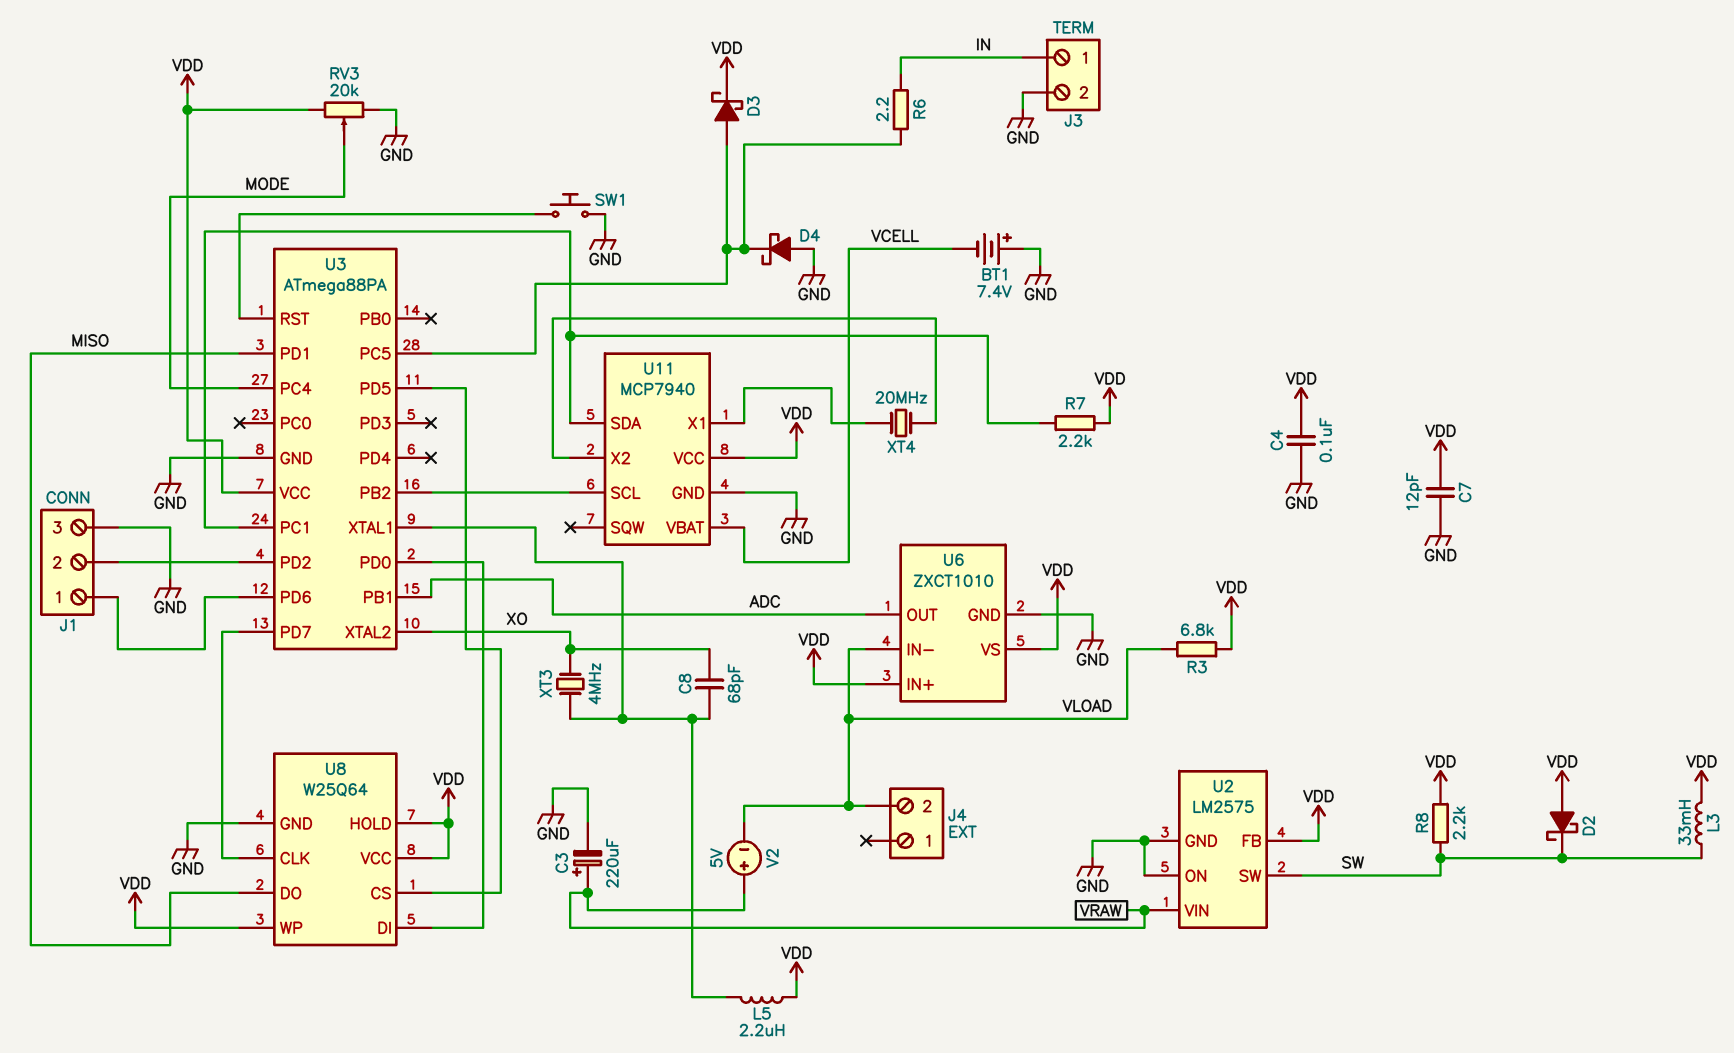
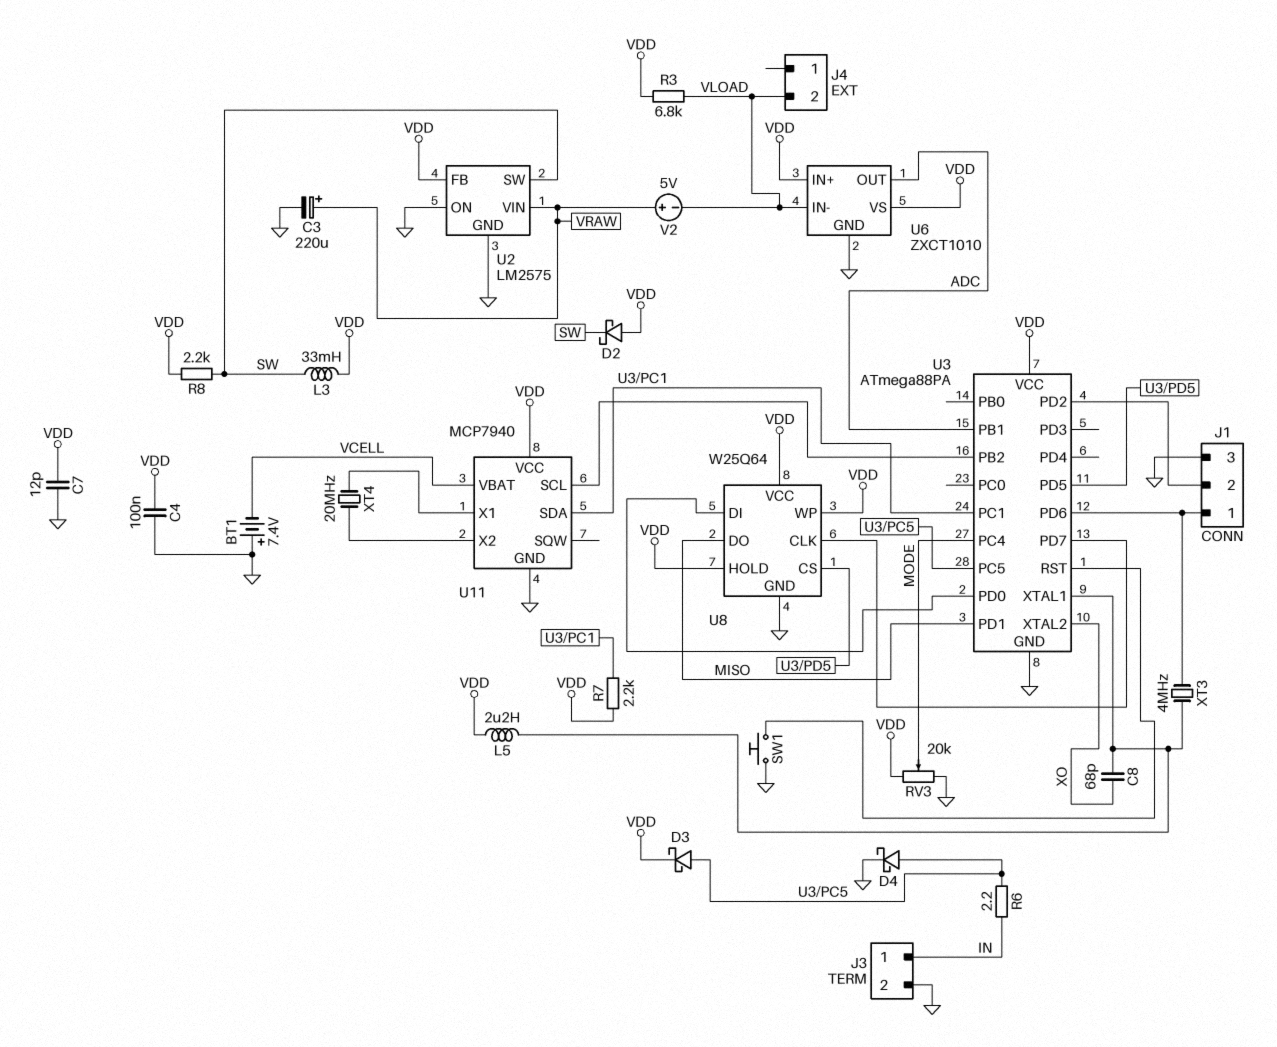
D4: schottky (A GND, K U3/PC5) -> schottky (A U3/PC5, K GND)
XT3: 4MHz (U3/XTAL1, XO) -> 4MHz (J1/1, U3/XTAL1)

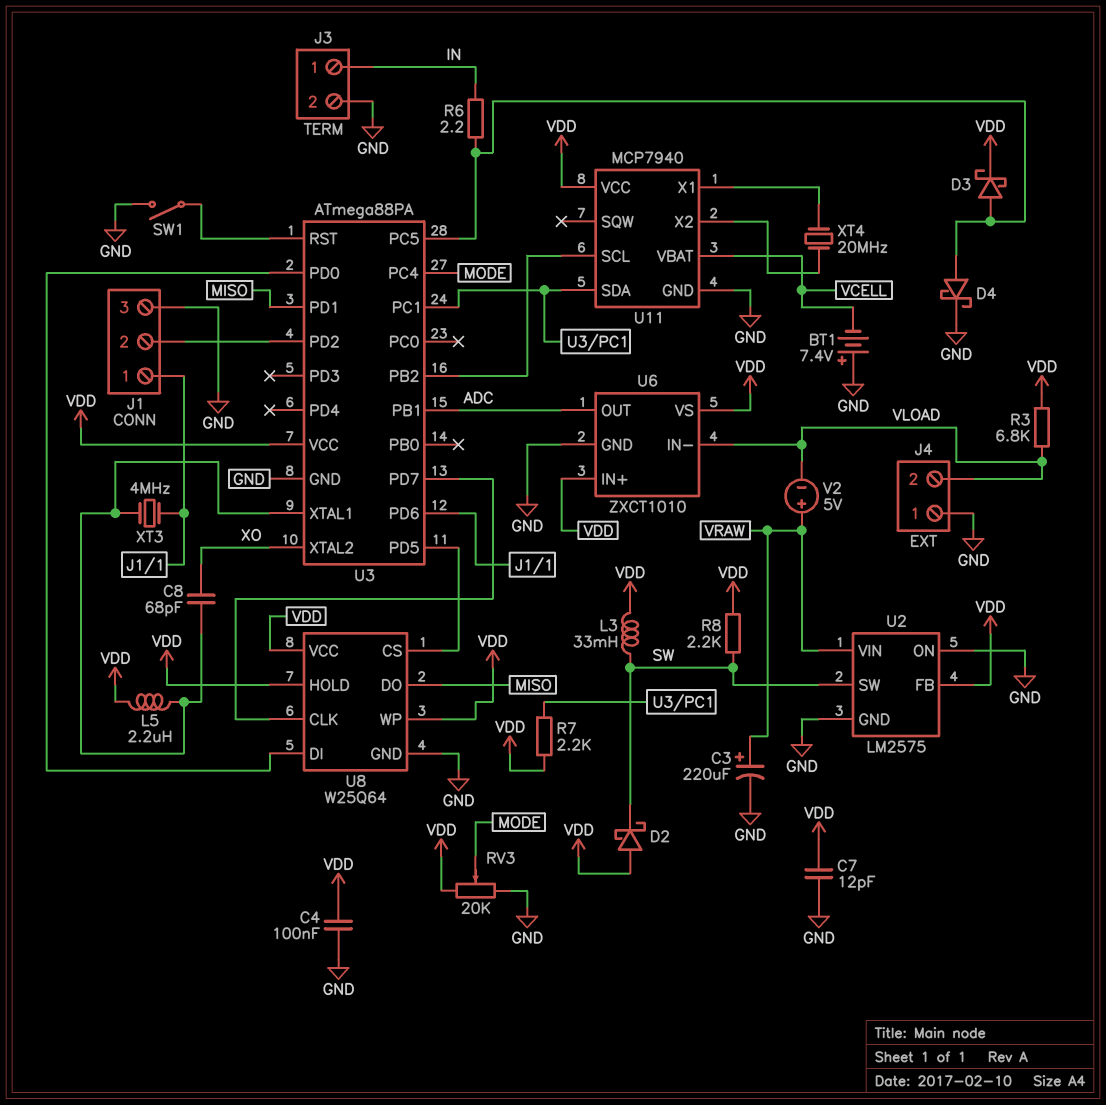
J4 pin 1: none -> GND
SW1: button (GND, U3/RST) -> switch (GND, U3/RST)

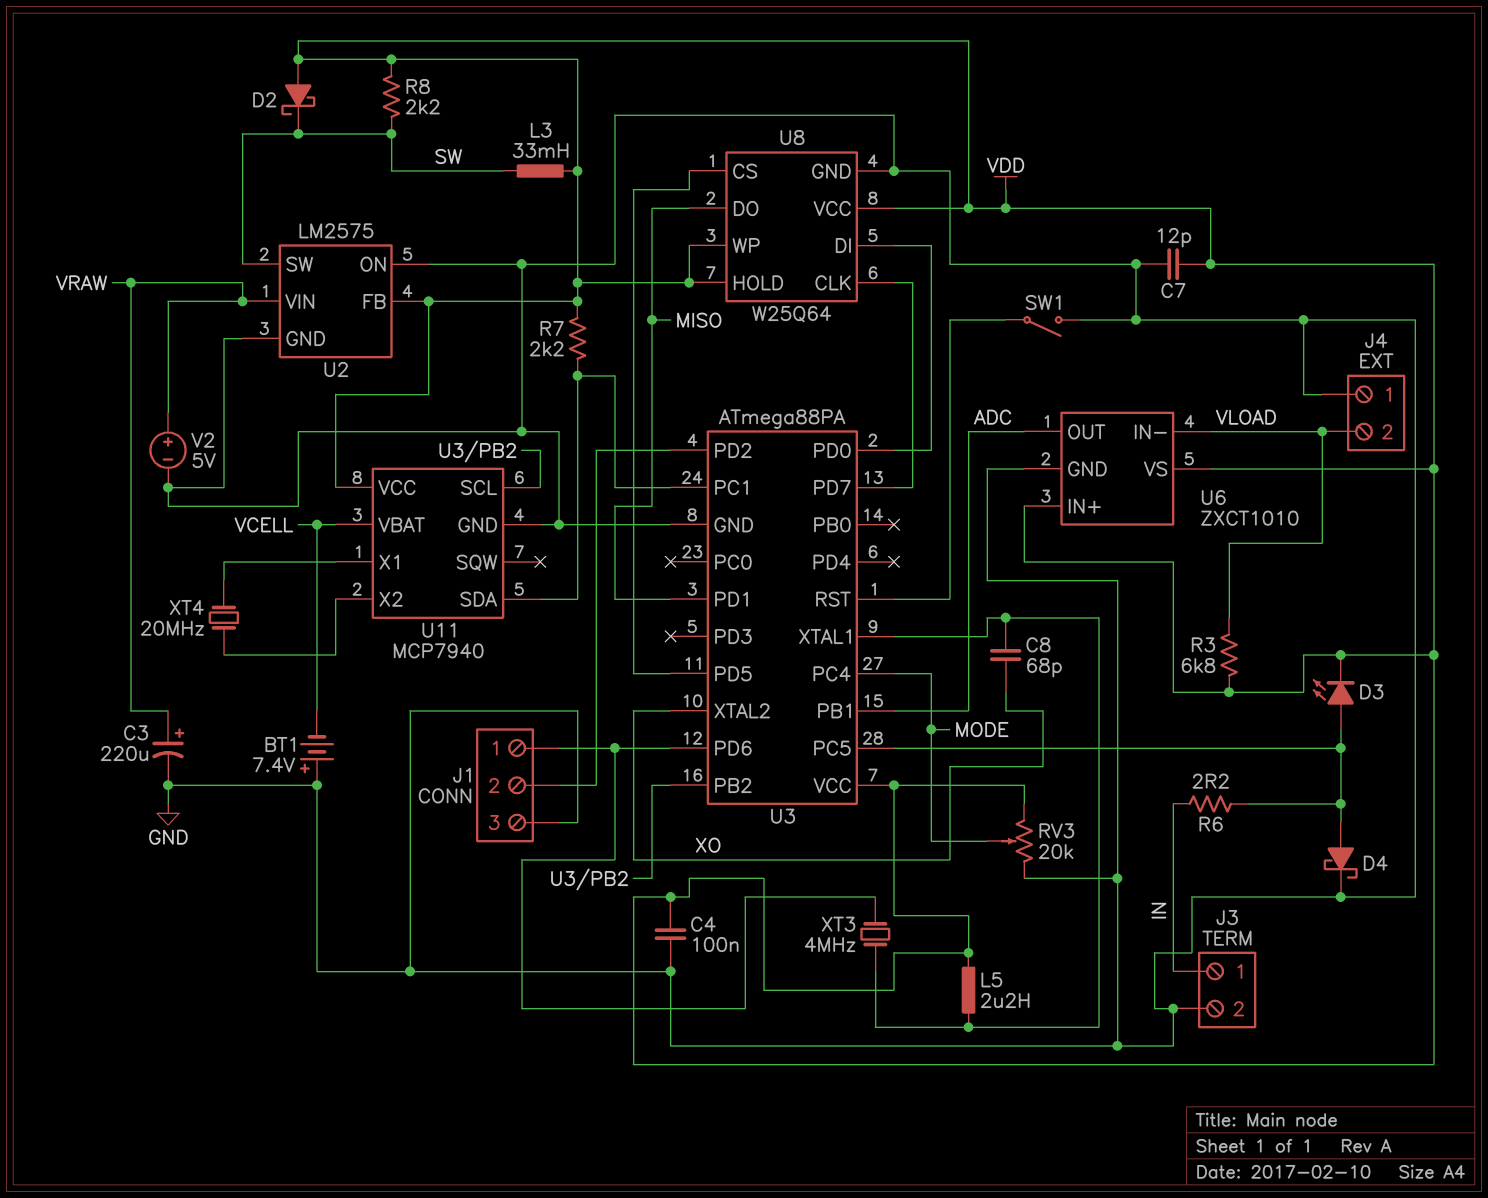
D3: schottky (A U3/PC5, K VDD) -> LED (A U3/PC5, K VDD)
V2: 5V (plus VRAW, minus VLOAD) -> 5V (plus VRAW, minus GND)

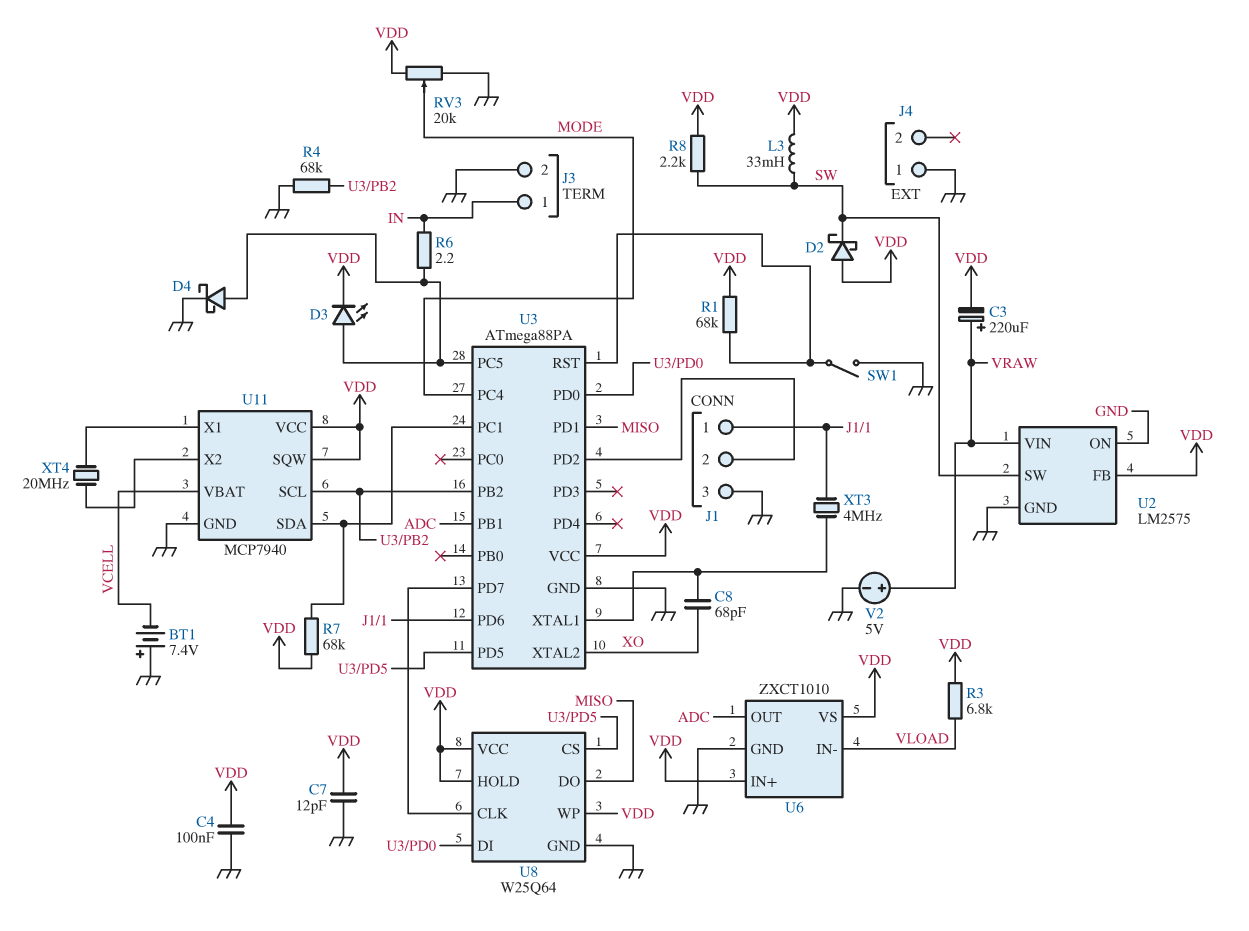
C3: 220uF (plus VRAW, minus GND) -> 220uF (plus VRAW, minus VDD)
J4 pin 2: VLOAD -> none
L5: 2.2uH (U3/XTAL1, VDD) -> none
R1: none -> 68k (U3/RST, VDD)
R4: none -> 68k (GND, U3/PB2)
R7: 2.2k (U3/PC1, VDD) -> 68k (U3/PC1, VDD)
U11 pin SQW: none -> VDD

